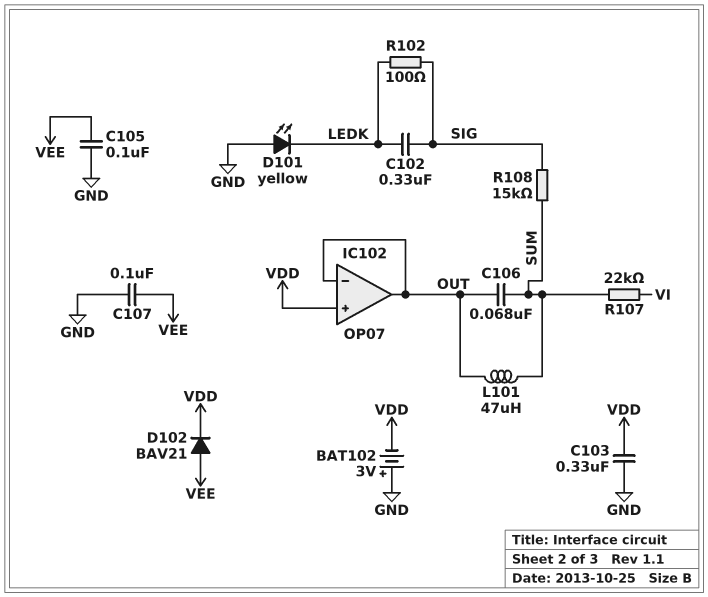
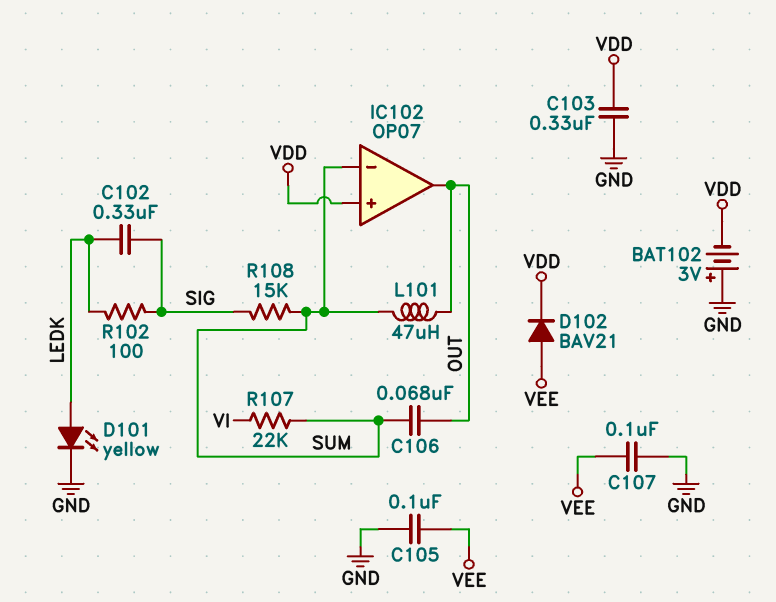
D101: LED yellow (A GND, K LEDK) -> LED yellow (A LEDK, K GND)
IC102 pin in-: OUT -> SUM

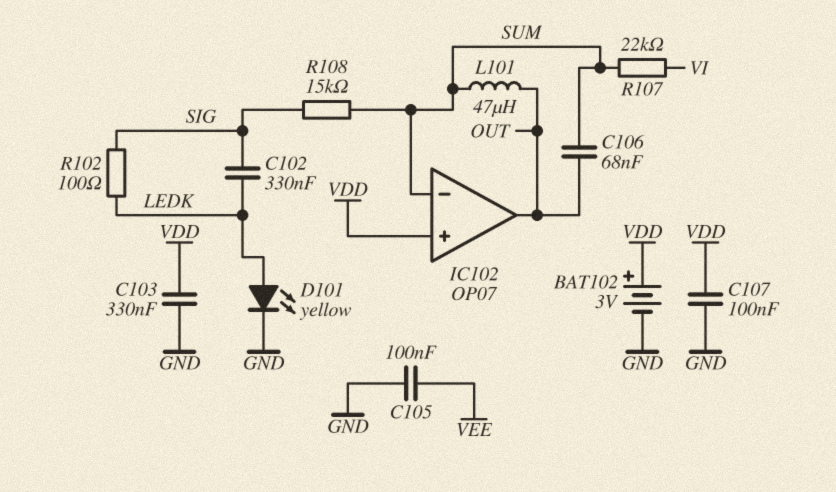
BAT102: 3V (plus GND, minus VDD) -> 3V (plus VDD, minus GND)
C107: 100nF (GND, VEE) -> 100nF (GND, VDD)
D102: diode BAV21 (A VEE, K VDD) -> none

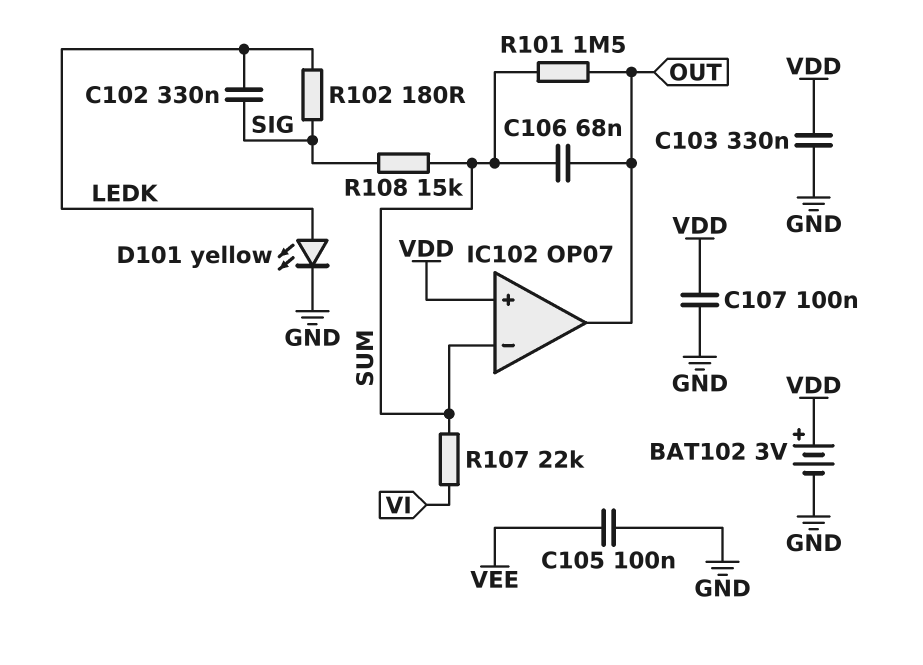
L101: 47uH (OUT, SUM) -> none
R101: none -> 1.5M (OUT, SUM)
R102: 100 (LEDK, SIG) -> 180 (LEDK, SIG)

